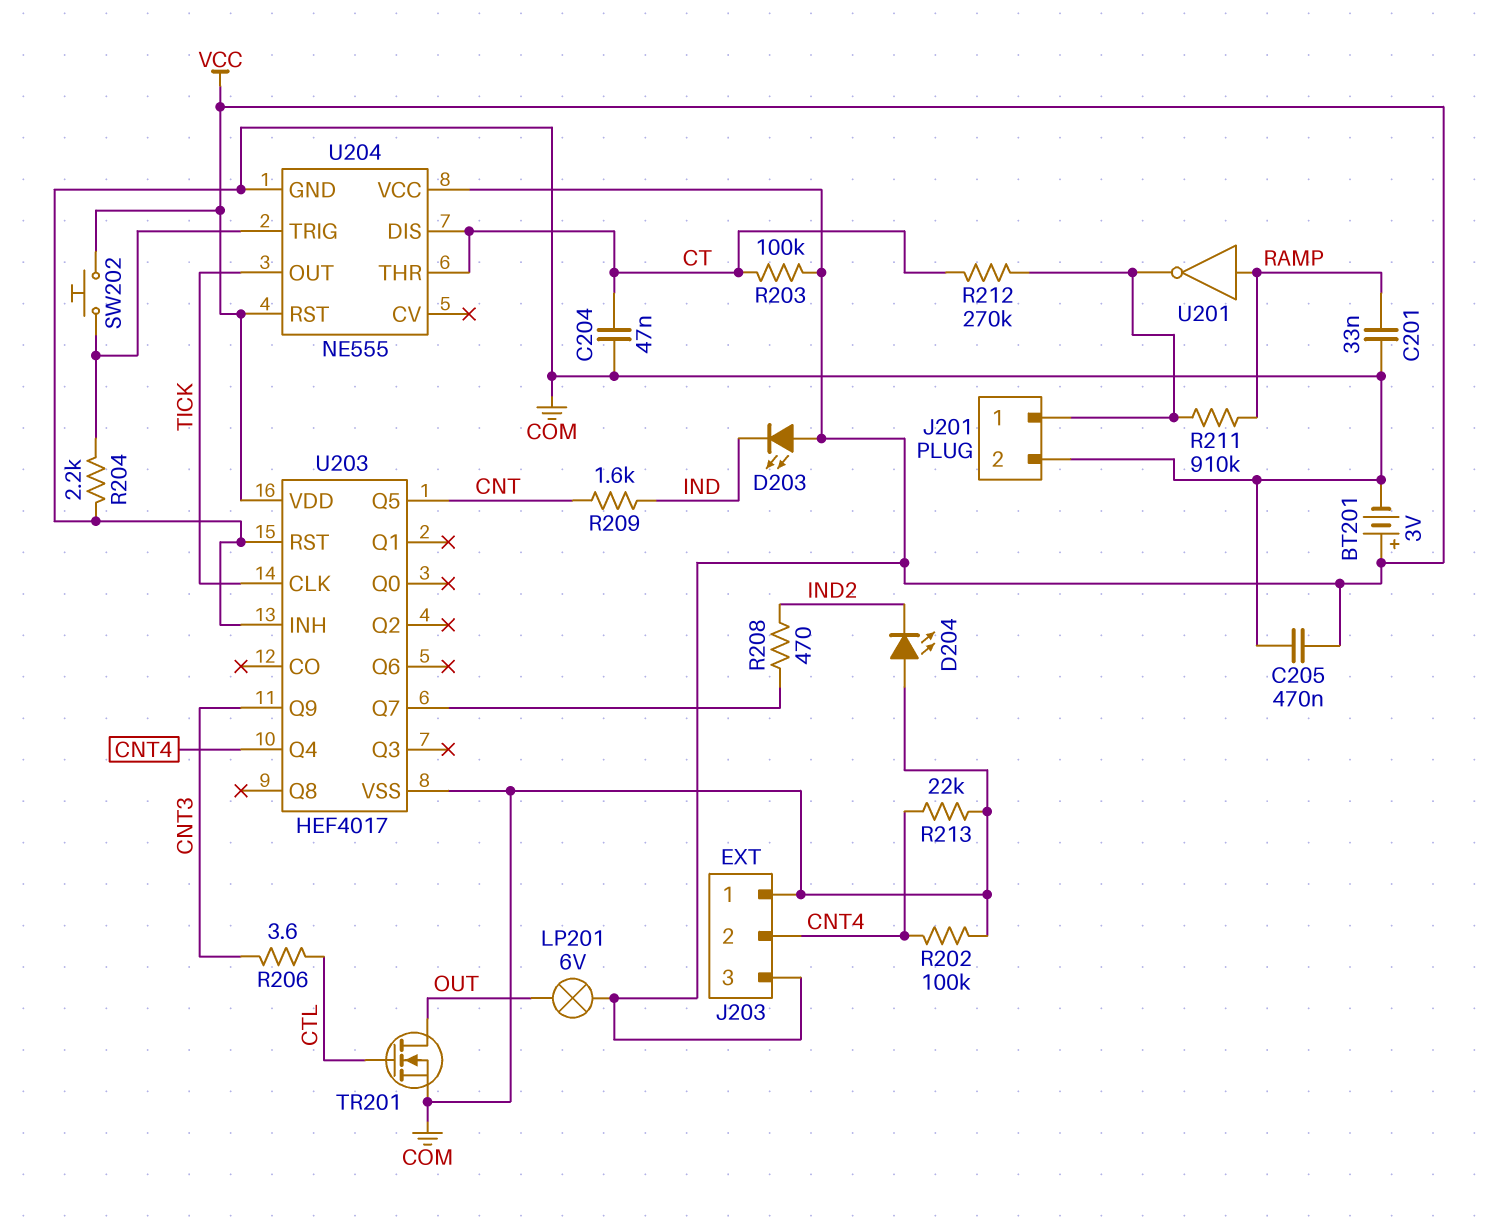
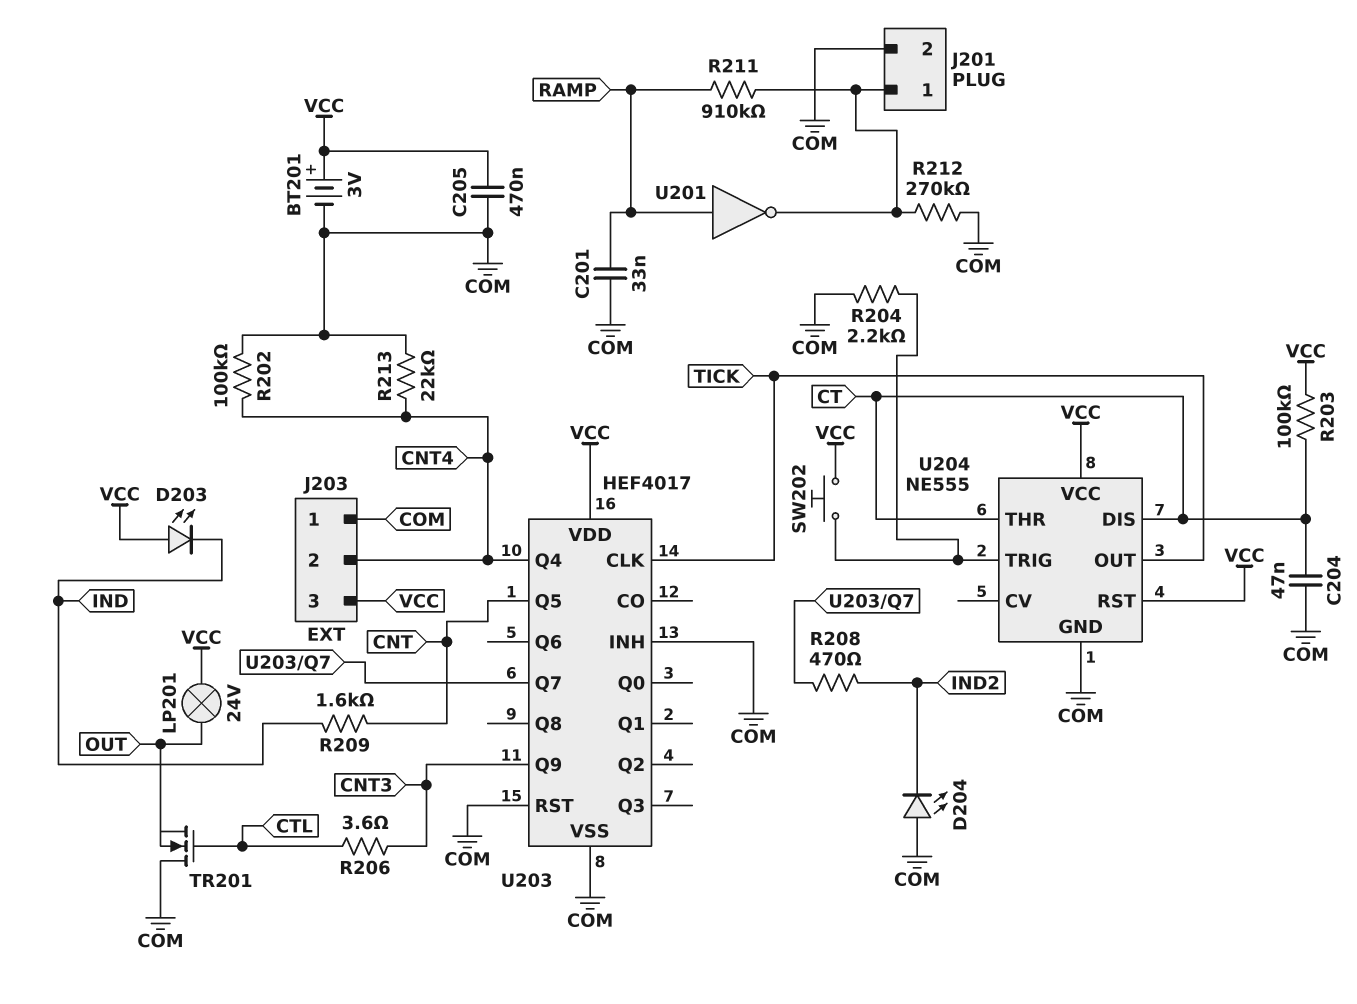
LP201: lamp 6V (OUT, VCC) -> lamp 24V (OUT, VCC)
R212: 270k (CT, J201/1) -> 270k (COM, J201/1)
TR201: NMOS (G CTL, D OUT, S COM) -> NMOS (G CTL, D COM, S OUT)

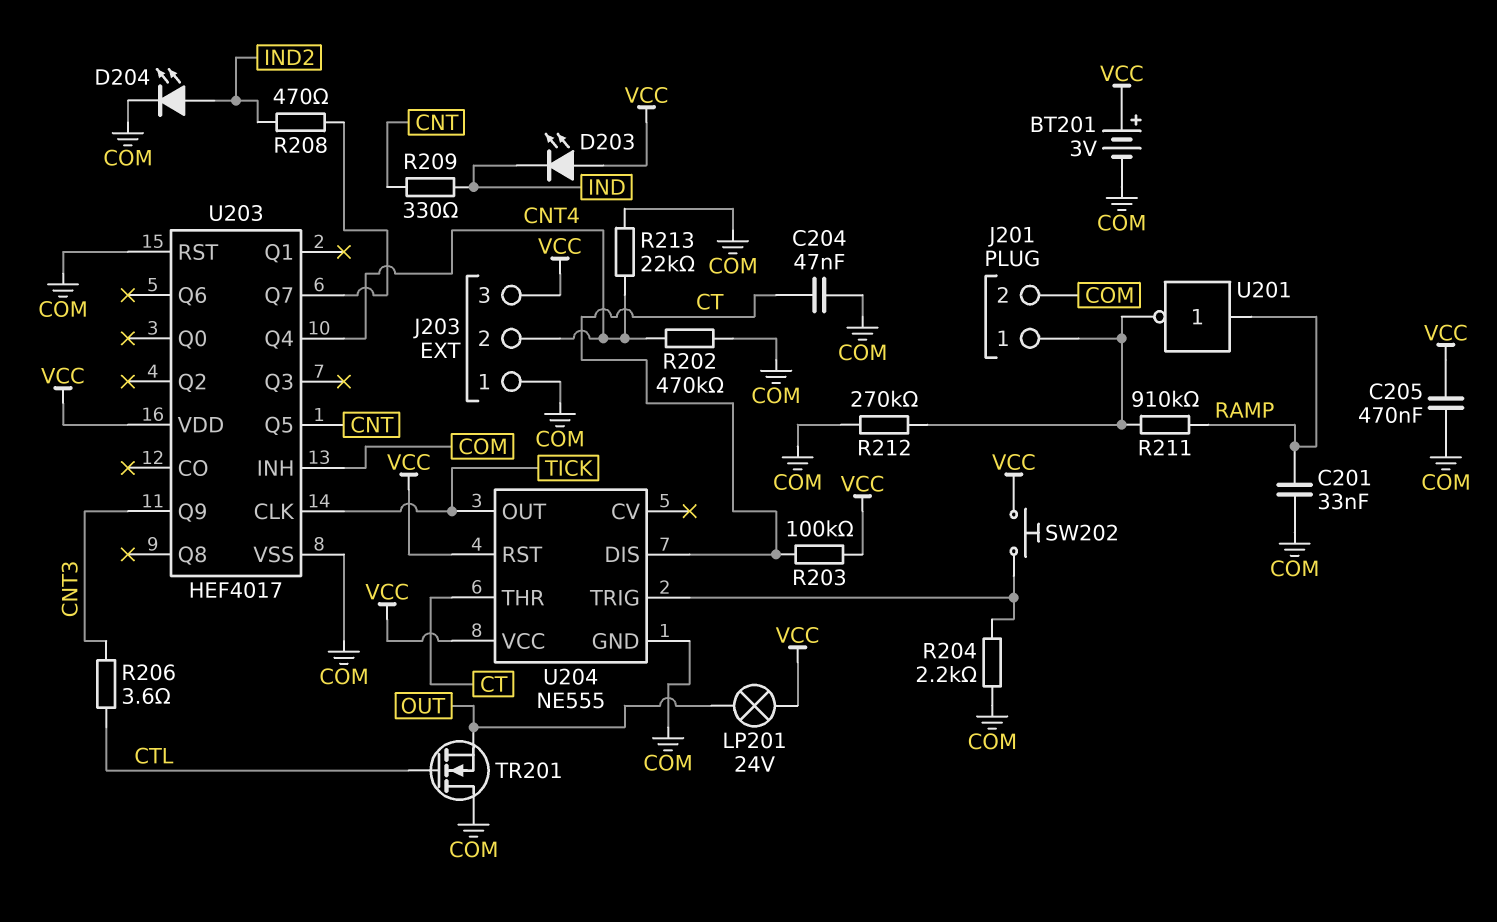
D204: LED (A COM, K IND2) -> LED (A IND2, K COM)
R202: 100k (CNT4, COM) -> 470k (CNT4, COM)
R209: 1.6k (CNT, IND) -> 330 (CNT, IND)

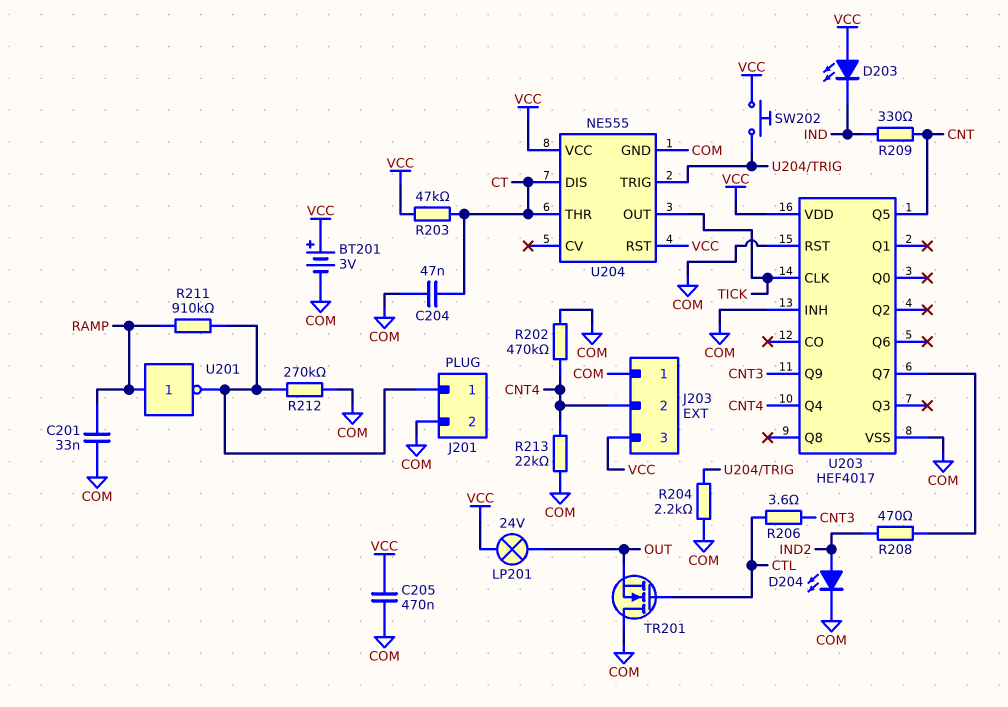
R203: 100k (CT, VCC) -> 47k (CT, VCC)

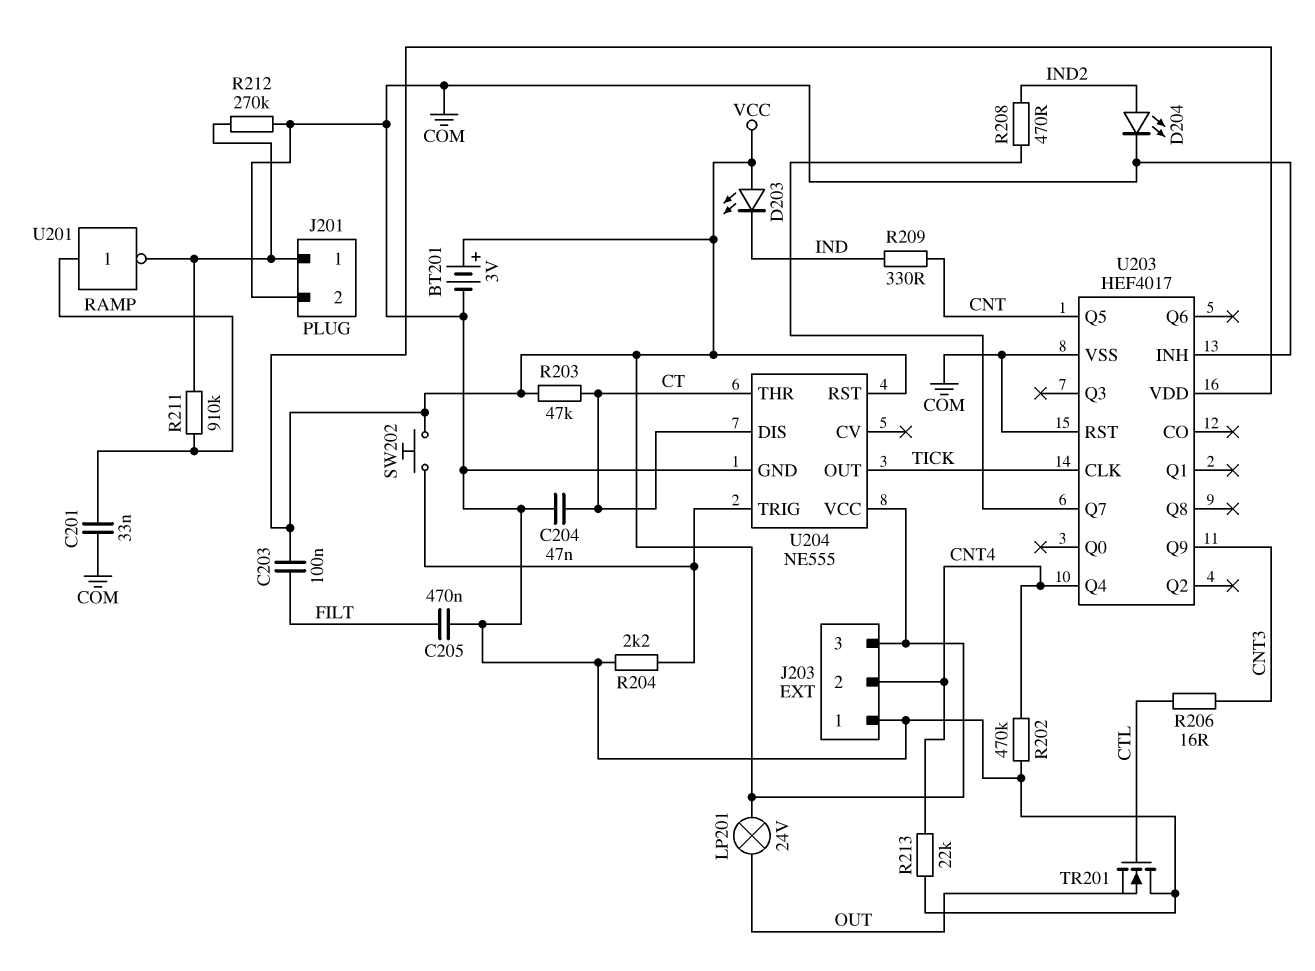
C203: none -> 100nF (FILT, VCC)
C205: 470nF (COM, VCC) -> 470nF (COM, FILT)
R206: 3.6 (CNT3, CTL) -> 16 (CNT3, CTL)

